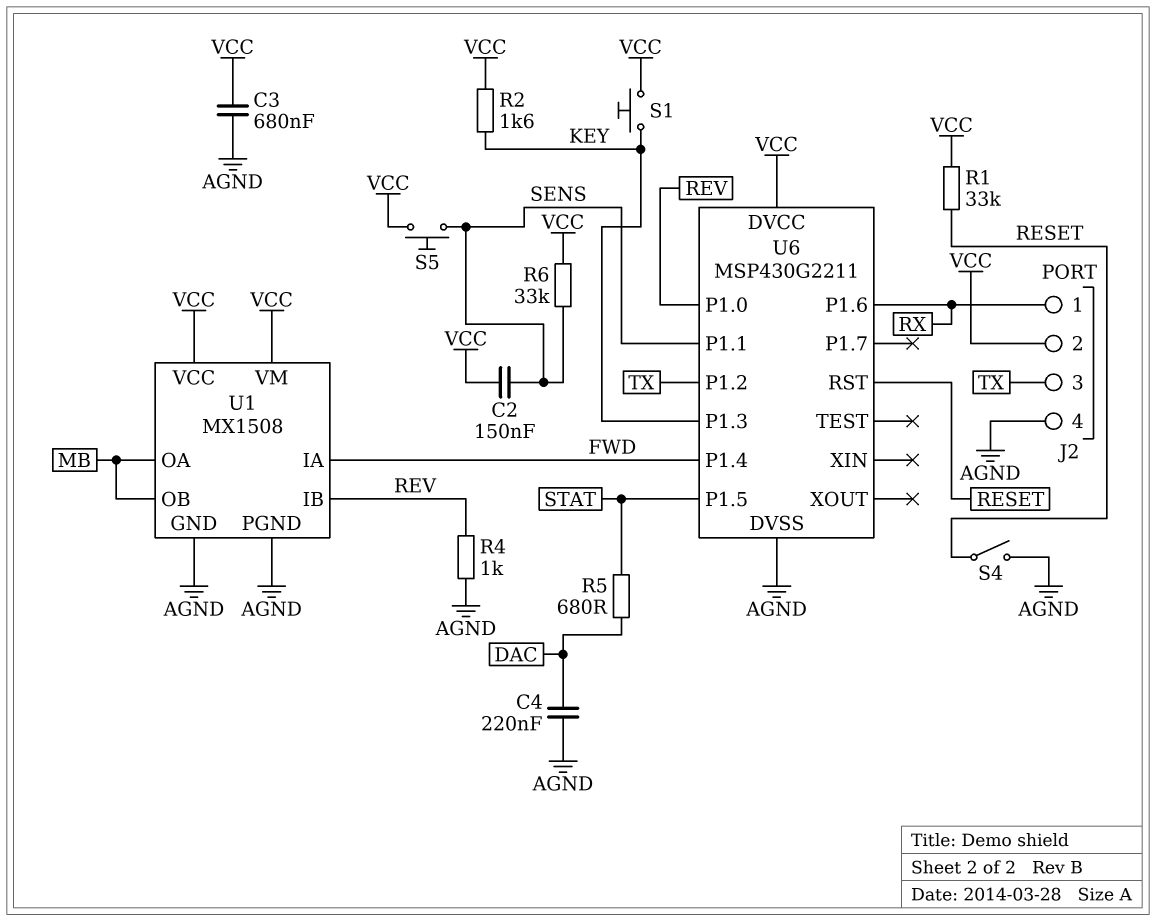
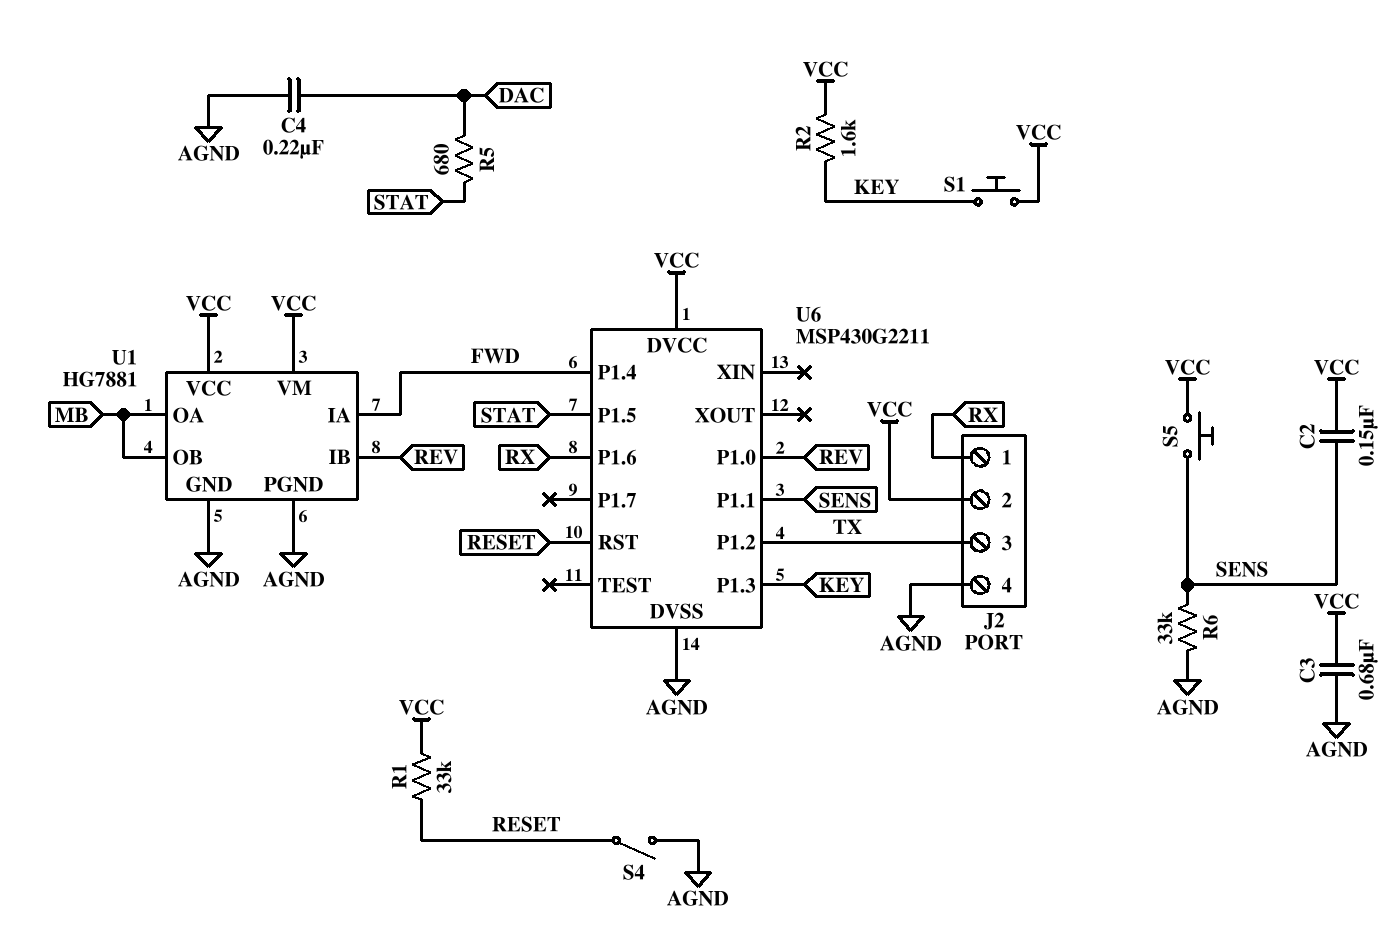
R4: 1k (AGND, REV) -> none
R6: 33k (SENS, VCC) -> 33k (AGND, SENS)
U1: MX1508 -> HG7881

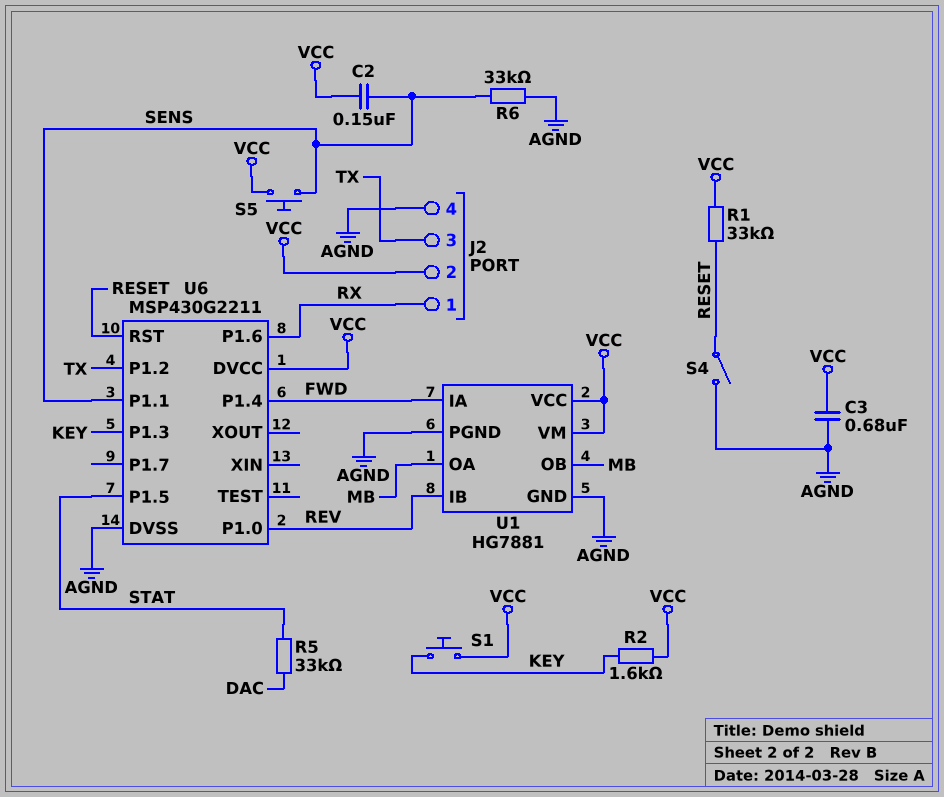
C4: 220nF (AGND, DAC) -> none
R5: 680 (DAC, STAT) -> 33k (DAC, STAT)

